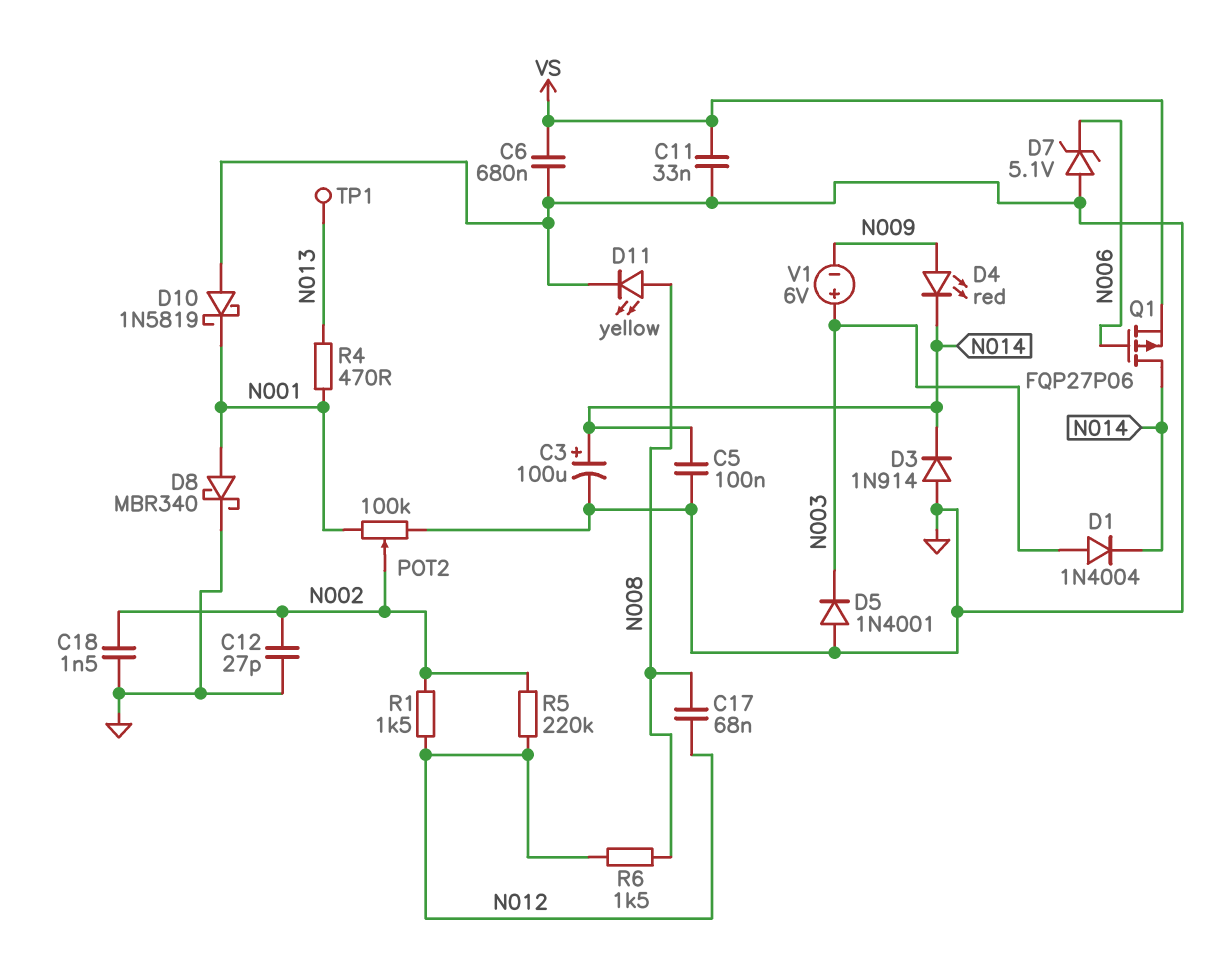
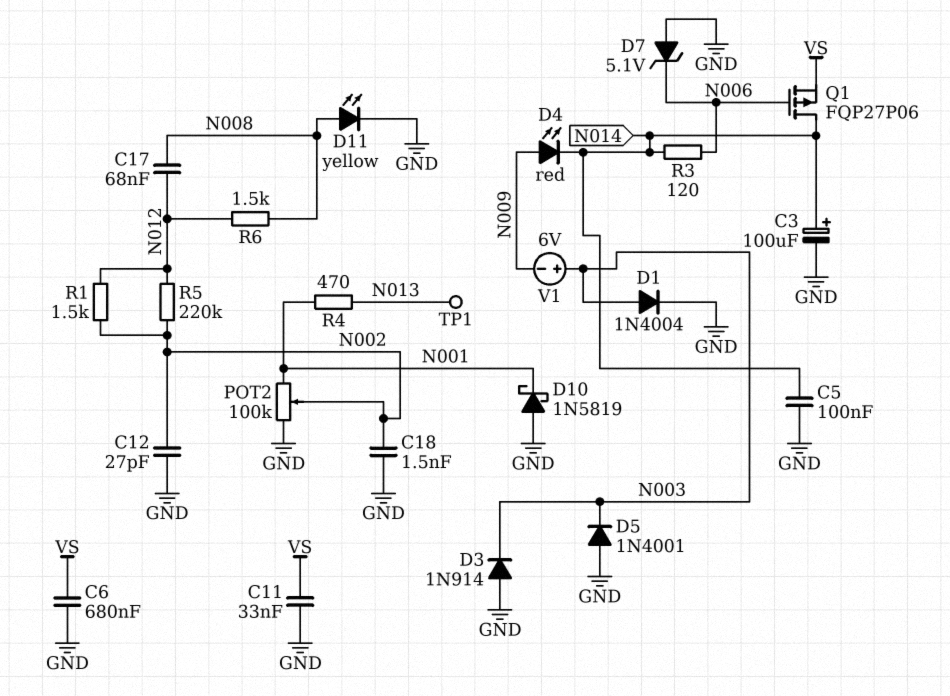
D1: diode 1N4004 (A N003, K N014) -> diode 1N4004 (A N003, K GND)
D3: diode 1N914 (A GND, K N014) -> diode 1N914 (A GND, K N003)
D8: schottky MBR340 (A N001, K GND) -> none
R3: none -> 120 (N006, N014)

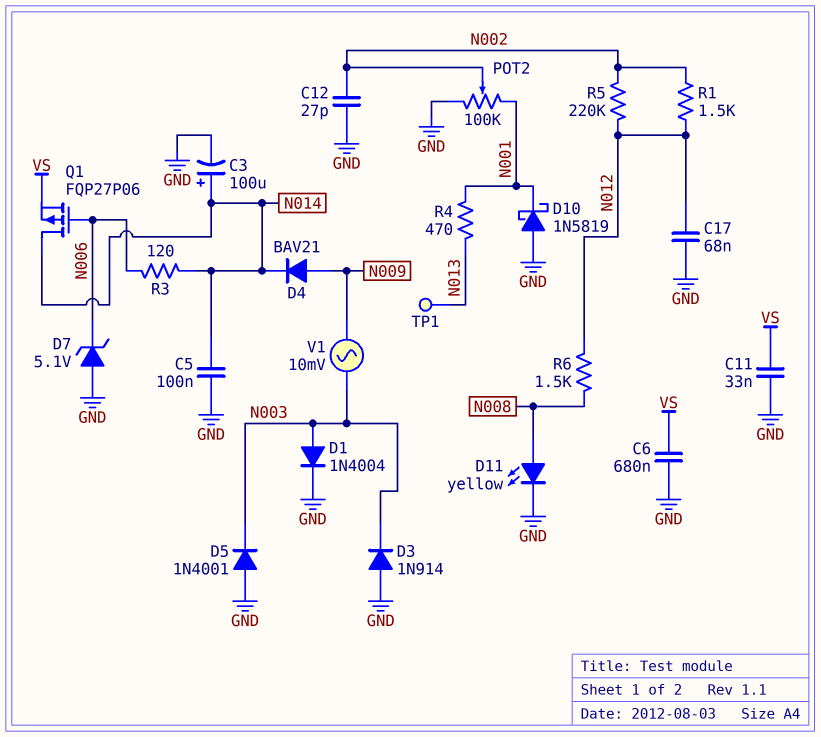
C17: 68nF (N008, N012) -> 68nF (GND, N012)
C18: 1.5nF (GND, N002) -> none
D4: LED red (A N009, K N014) -> diode BAV21 (A N009, K N014)
V1: 6V (plus N003, minus N009) -> AC 10mV (N003, N009)

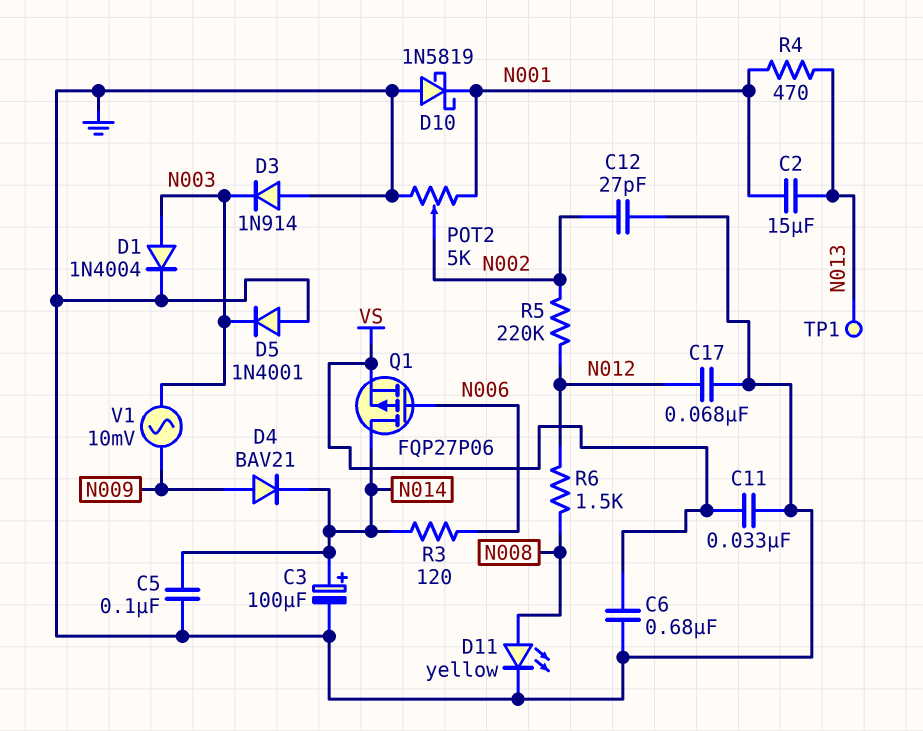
C2: none -> 15uF (N001, N013)
D7: zener 5.1V (A GND, K N006) -> none
POT2: 100k (GND, N001, wiper N002) -> 5k (GND, N001, wiper N002)
R1: 1.5k (N002, N012) -> none

